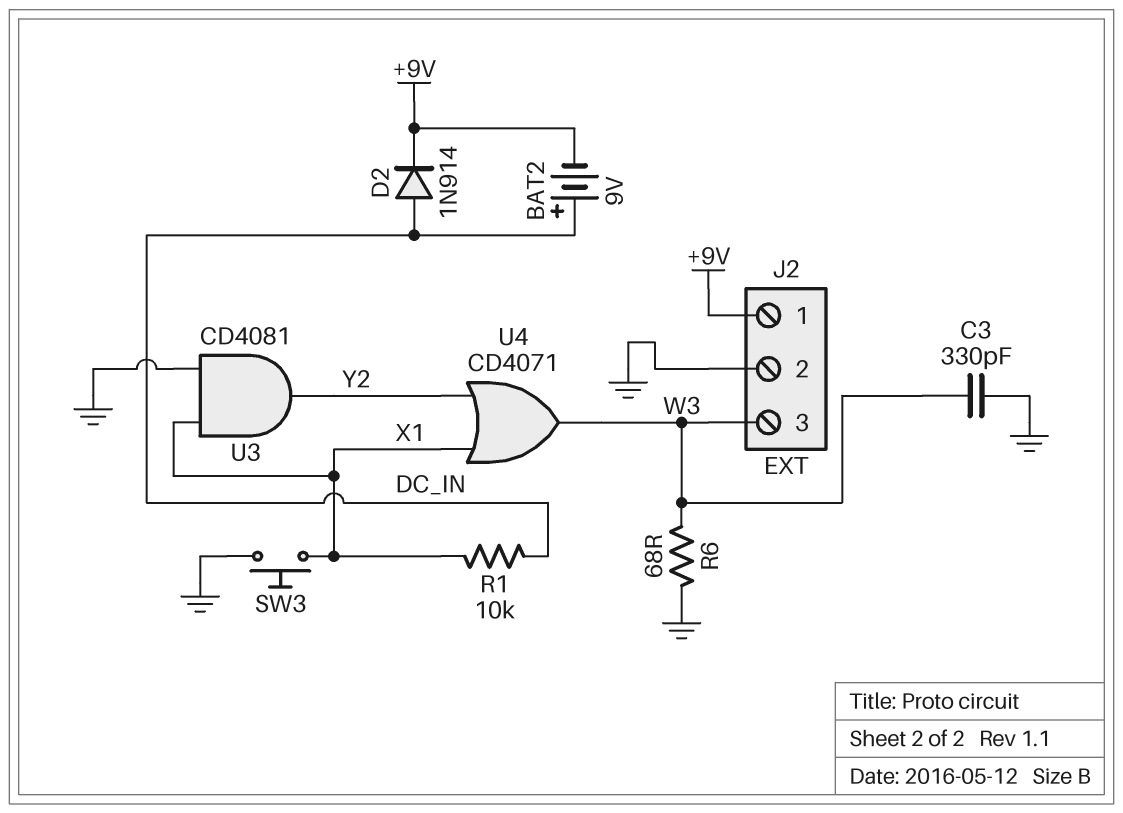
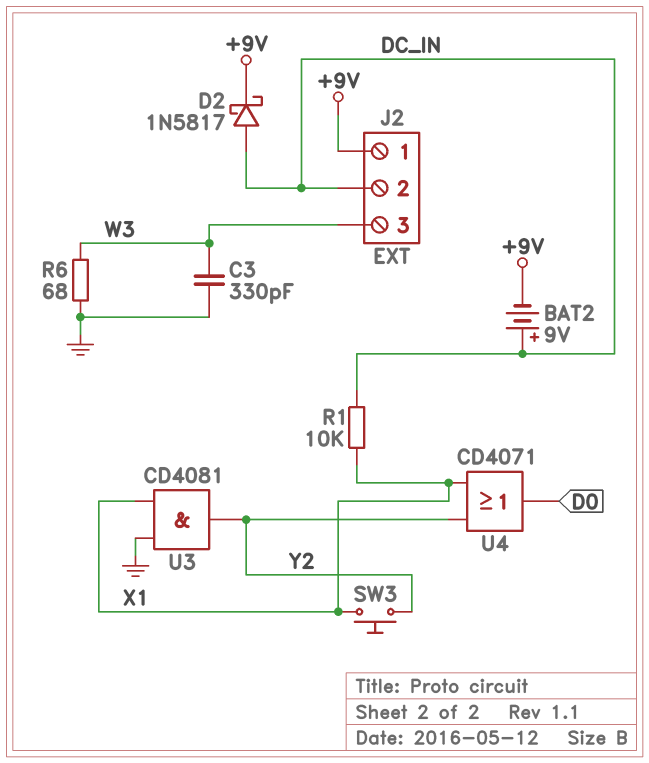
D2: diode 1N914 (A DC_IN, K +9V) -> schottky 1N5817 (A DC_IN, K +9V)
J2 pin 2: GND -> DC_IN
SW3: button (GND, X1) -> button (X1, Y2)
U4: OR CD4071 (in X1, in Y2, out W3) -> OR CD4071 (in X1, in Y2, out D0)

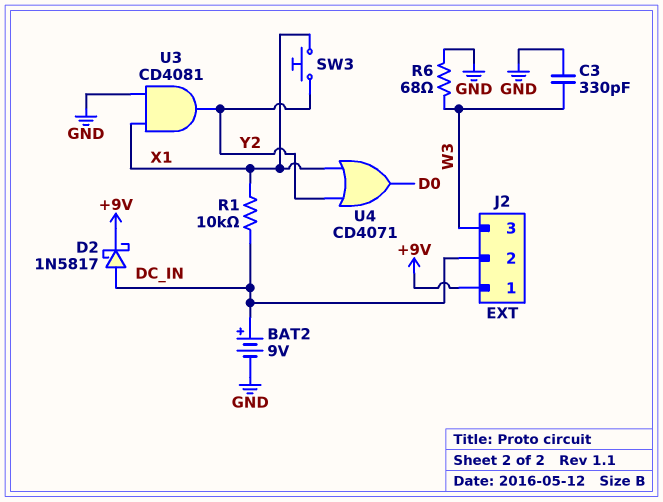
BAT2: 9V (plus DC_IN, minus +9V) -> 9V (plus DC_IN, minus GND)

